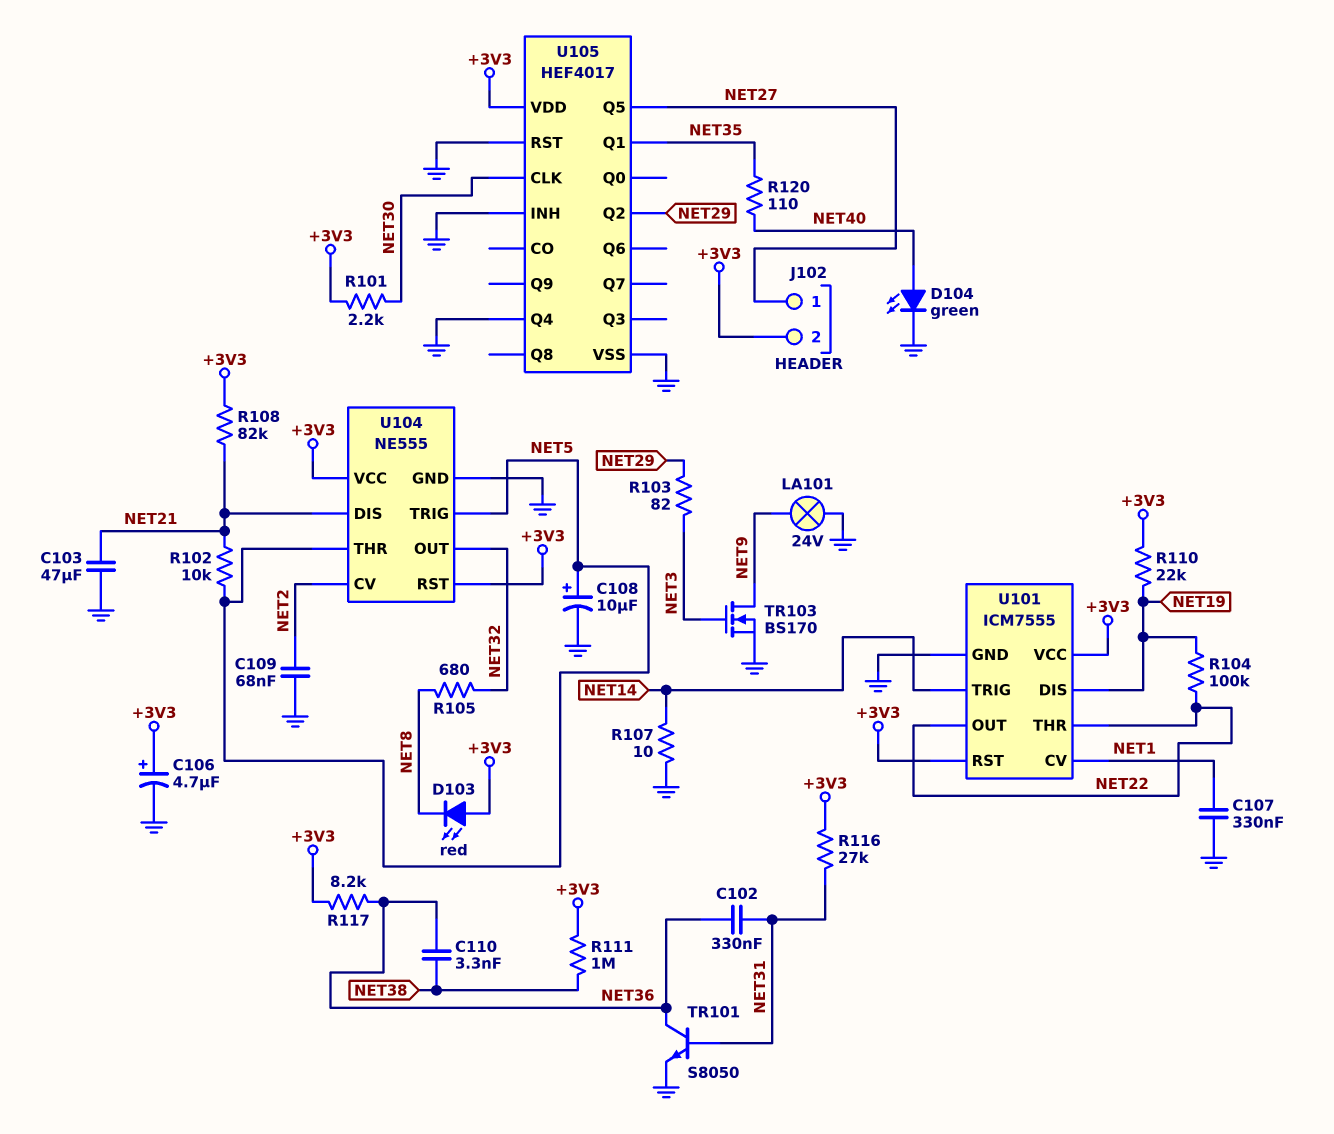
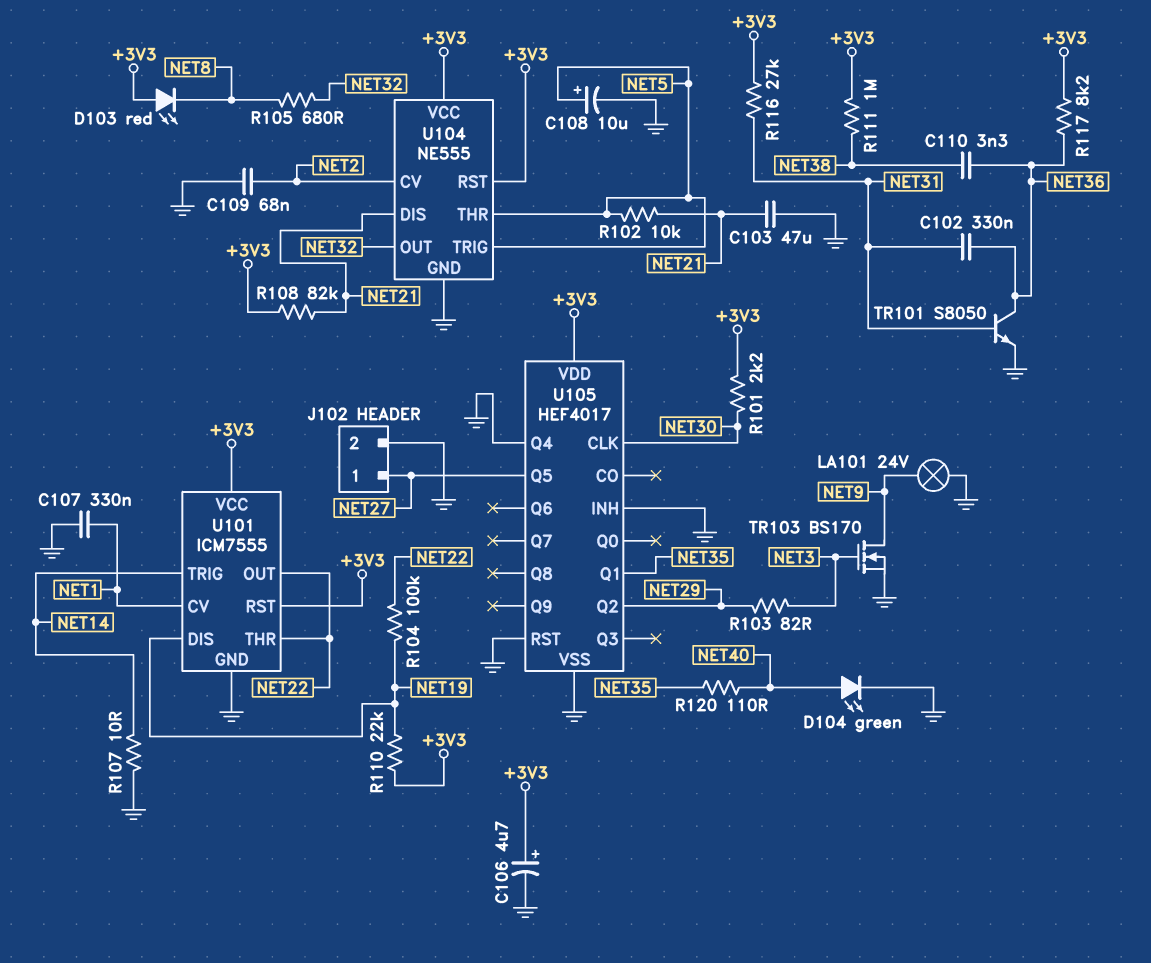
J102 pin 2: +3V3 -> GND

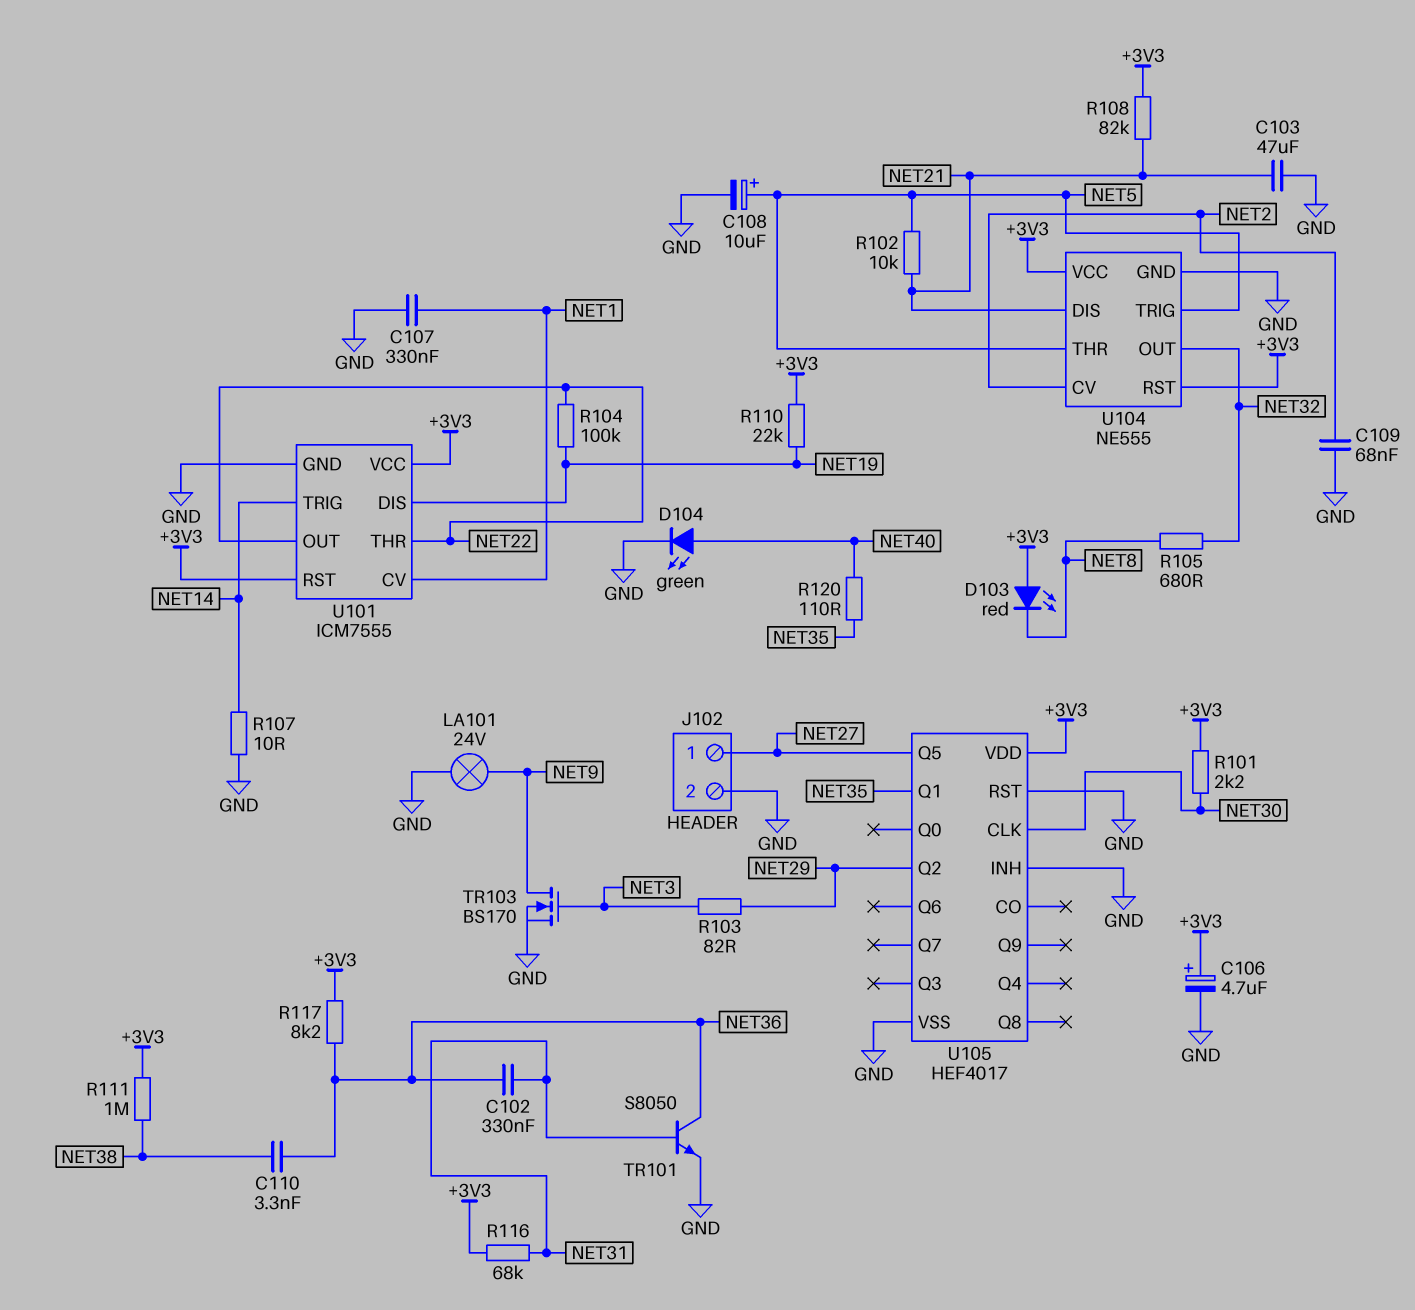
R116: 27k (+3V3, NET31) -> 68k (+3V3, NET31)
U105 pin Q4: GND -> none

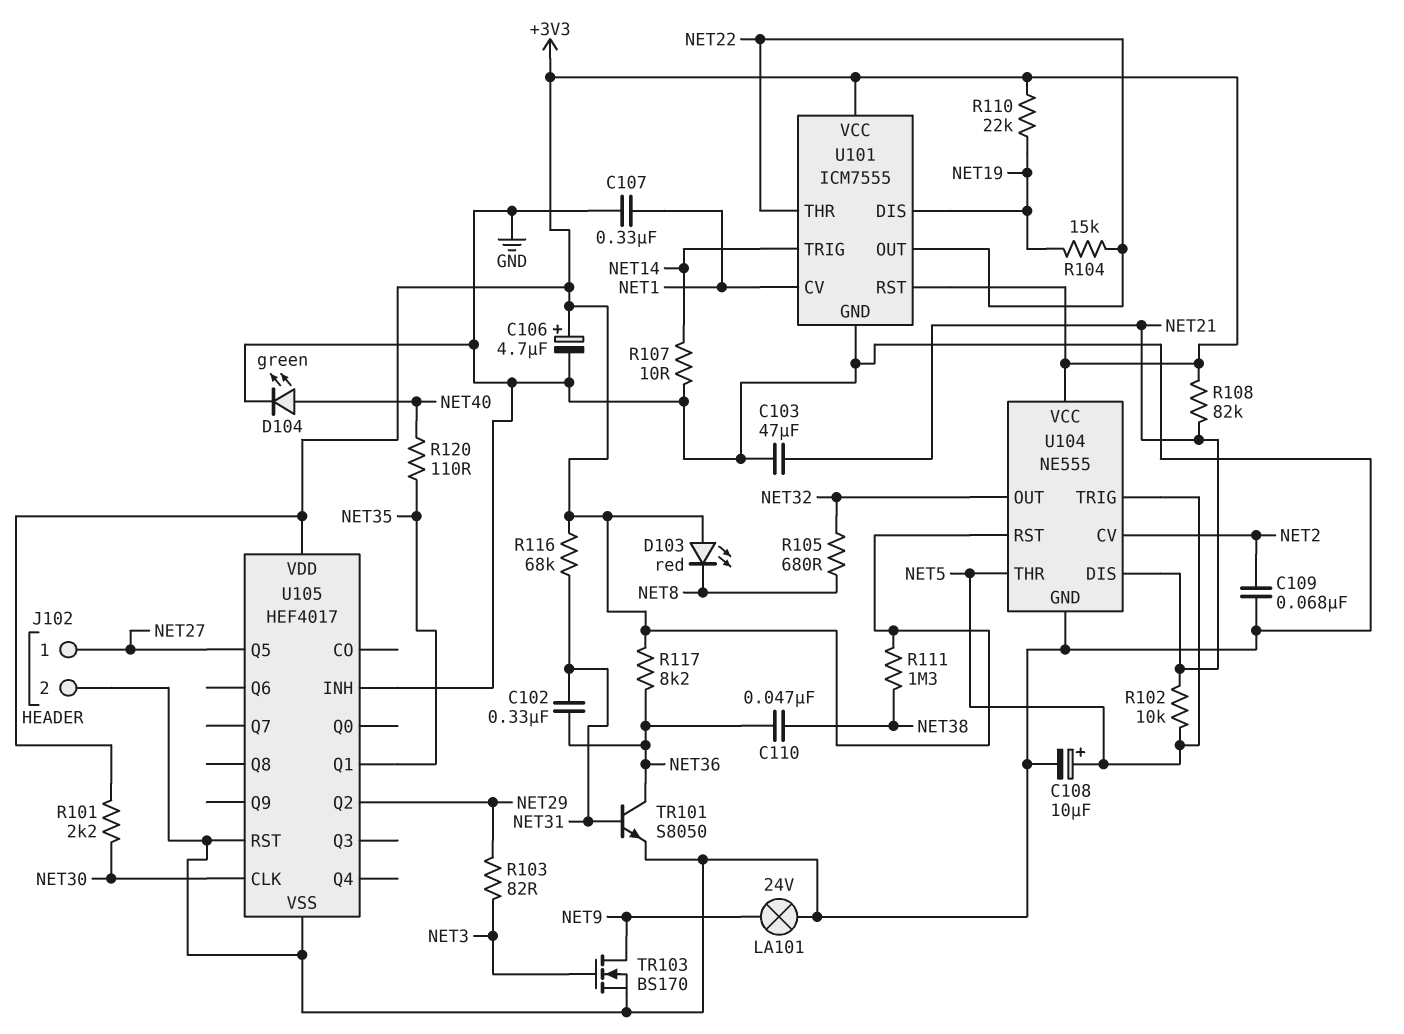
C110: 3.3nF (NET36, NET38) -> 47nF (NET36, NET38)
R104: 100k (NET19, NET22) -> 15k (NET19, NET22)
R111: 1M (+3V3, NET38) -> 1.3M (+3V3, NET38)

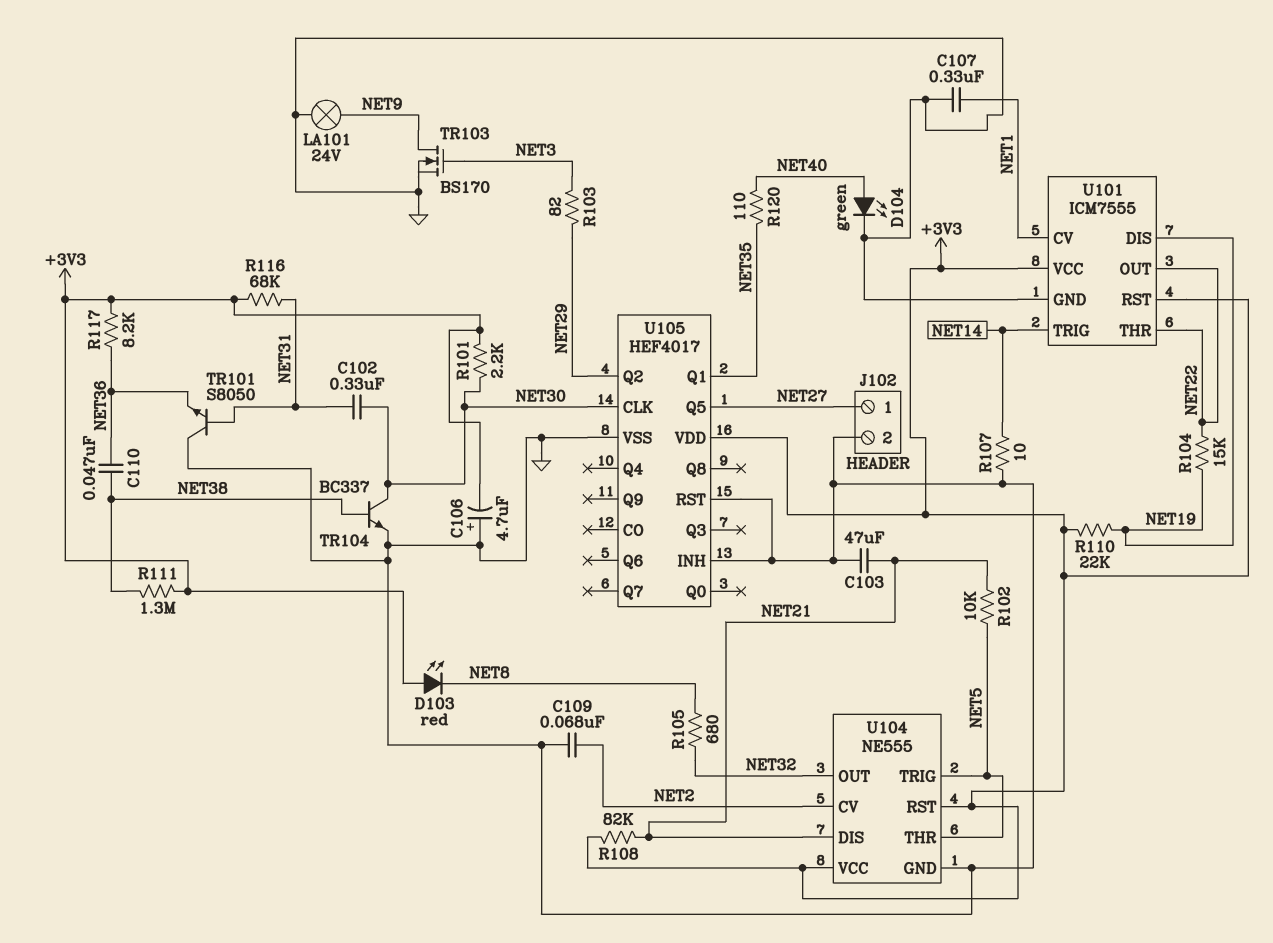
C102: 330nF (NET31, NET36) -> 330nF (NET30, NET31)
C106: 4.7uF (plus +3V3, minus GND) -> 4.7uF (plus GND, minus +3V3)
C108: 10uF (plus NET5, minus GND) -> none
TR101: NPN S8050 (B NET31, C NET36, E GND) -> NPN S8050 (B NET31, C GND, E NET36)
TR104: none -> NPN BC337 (B NET38, C NET30, E GND)

